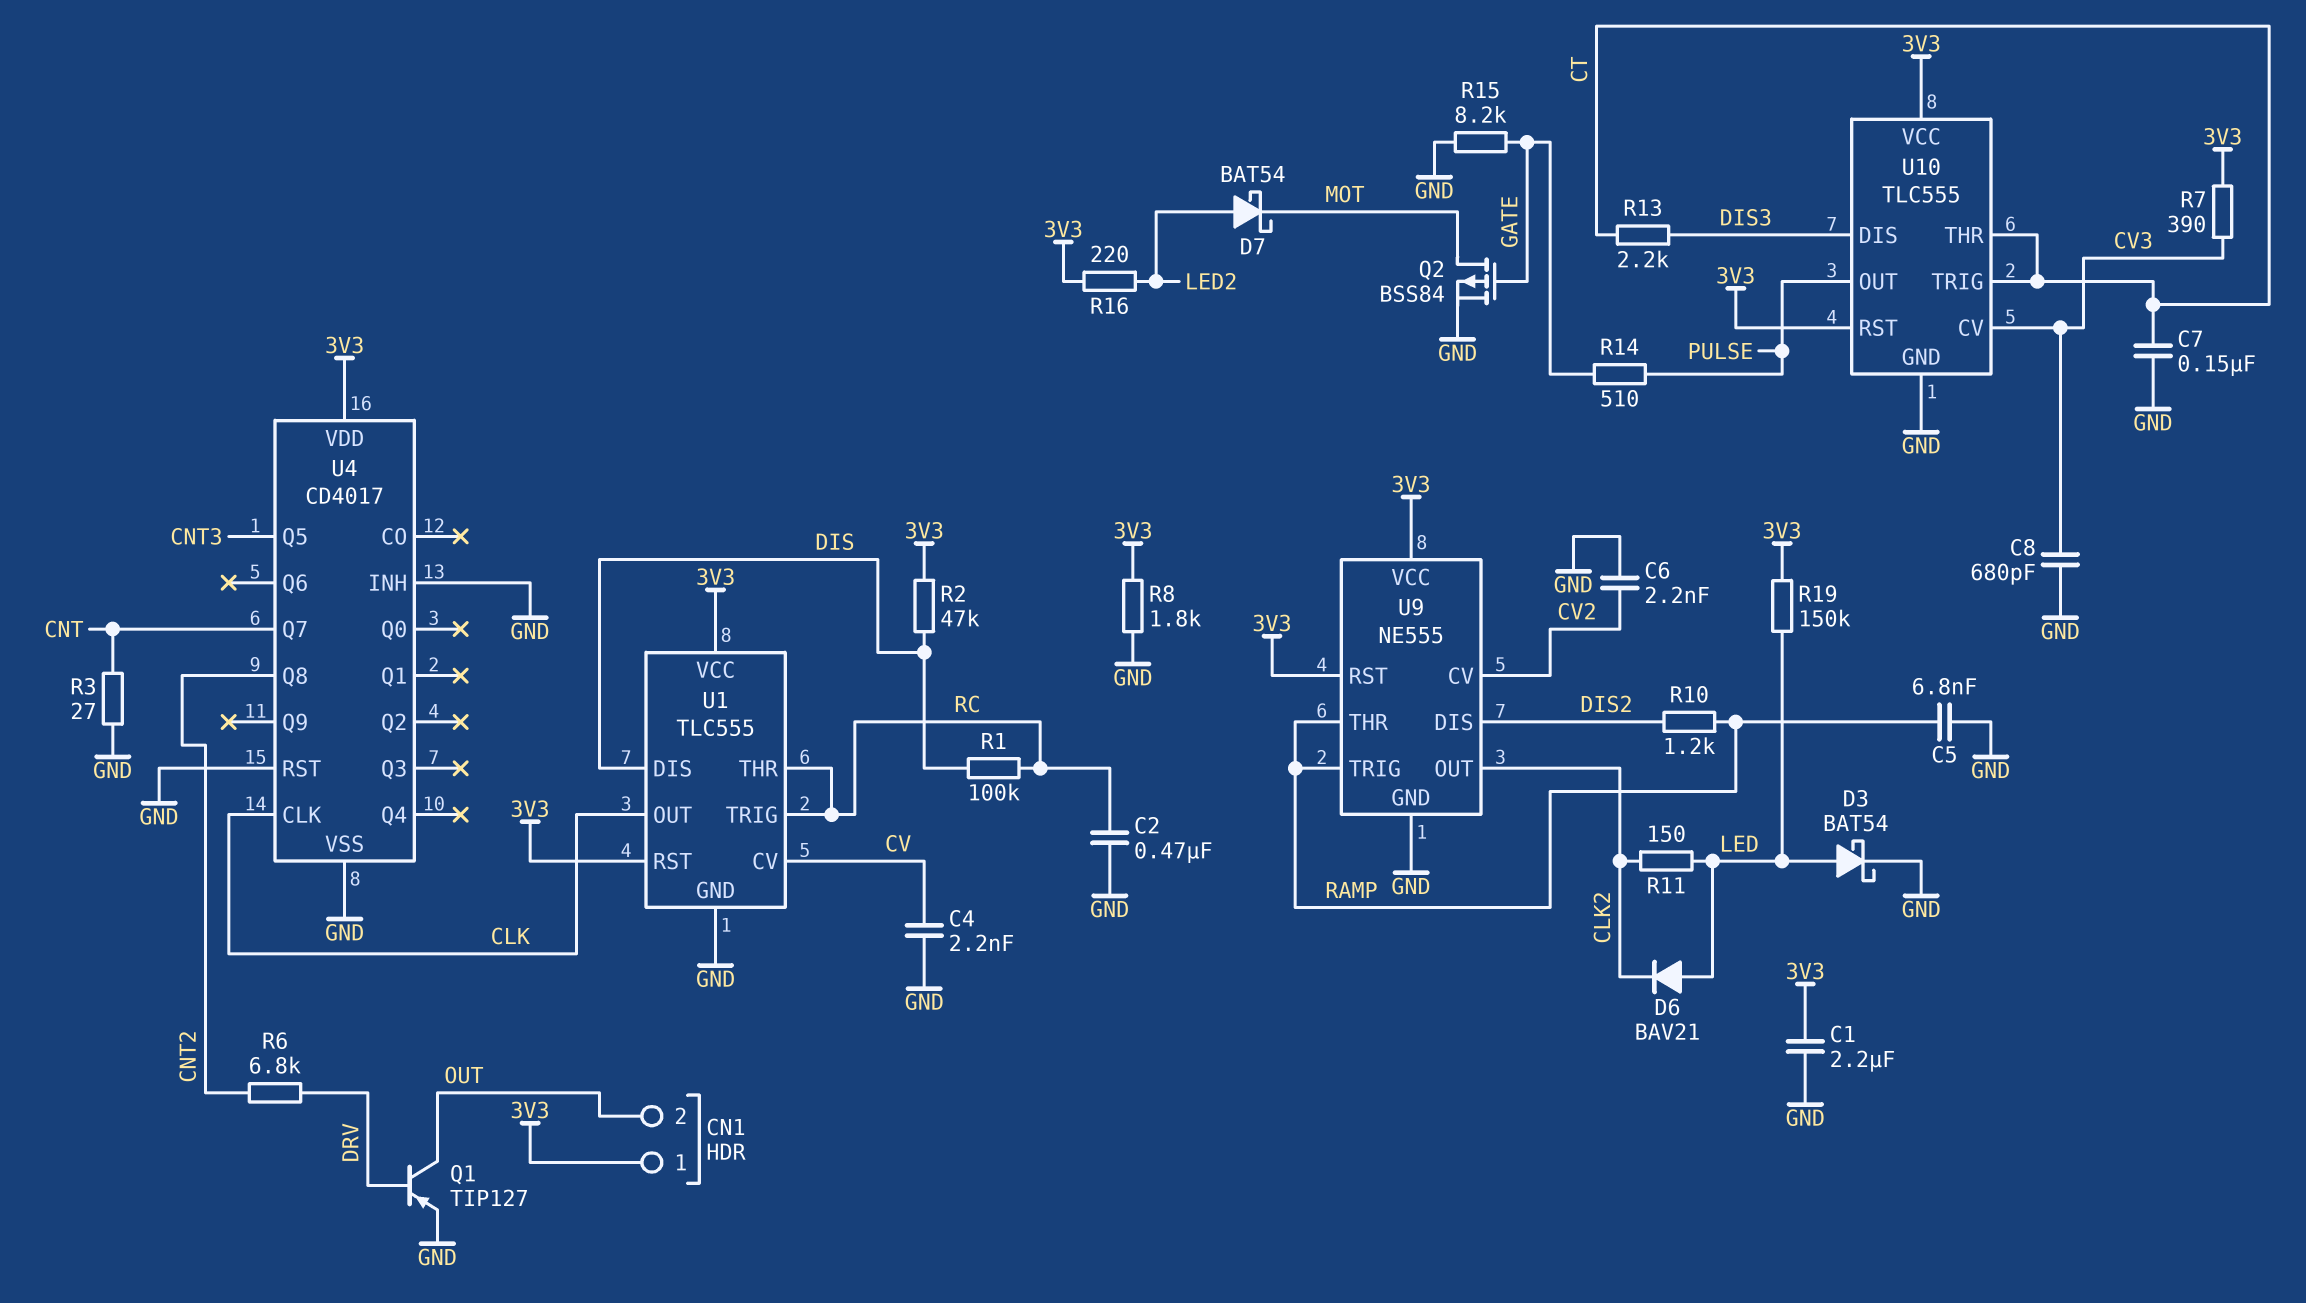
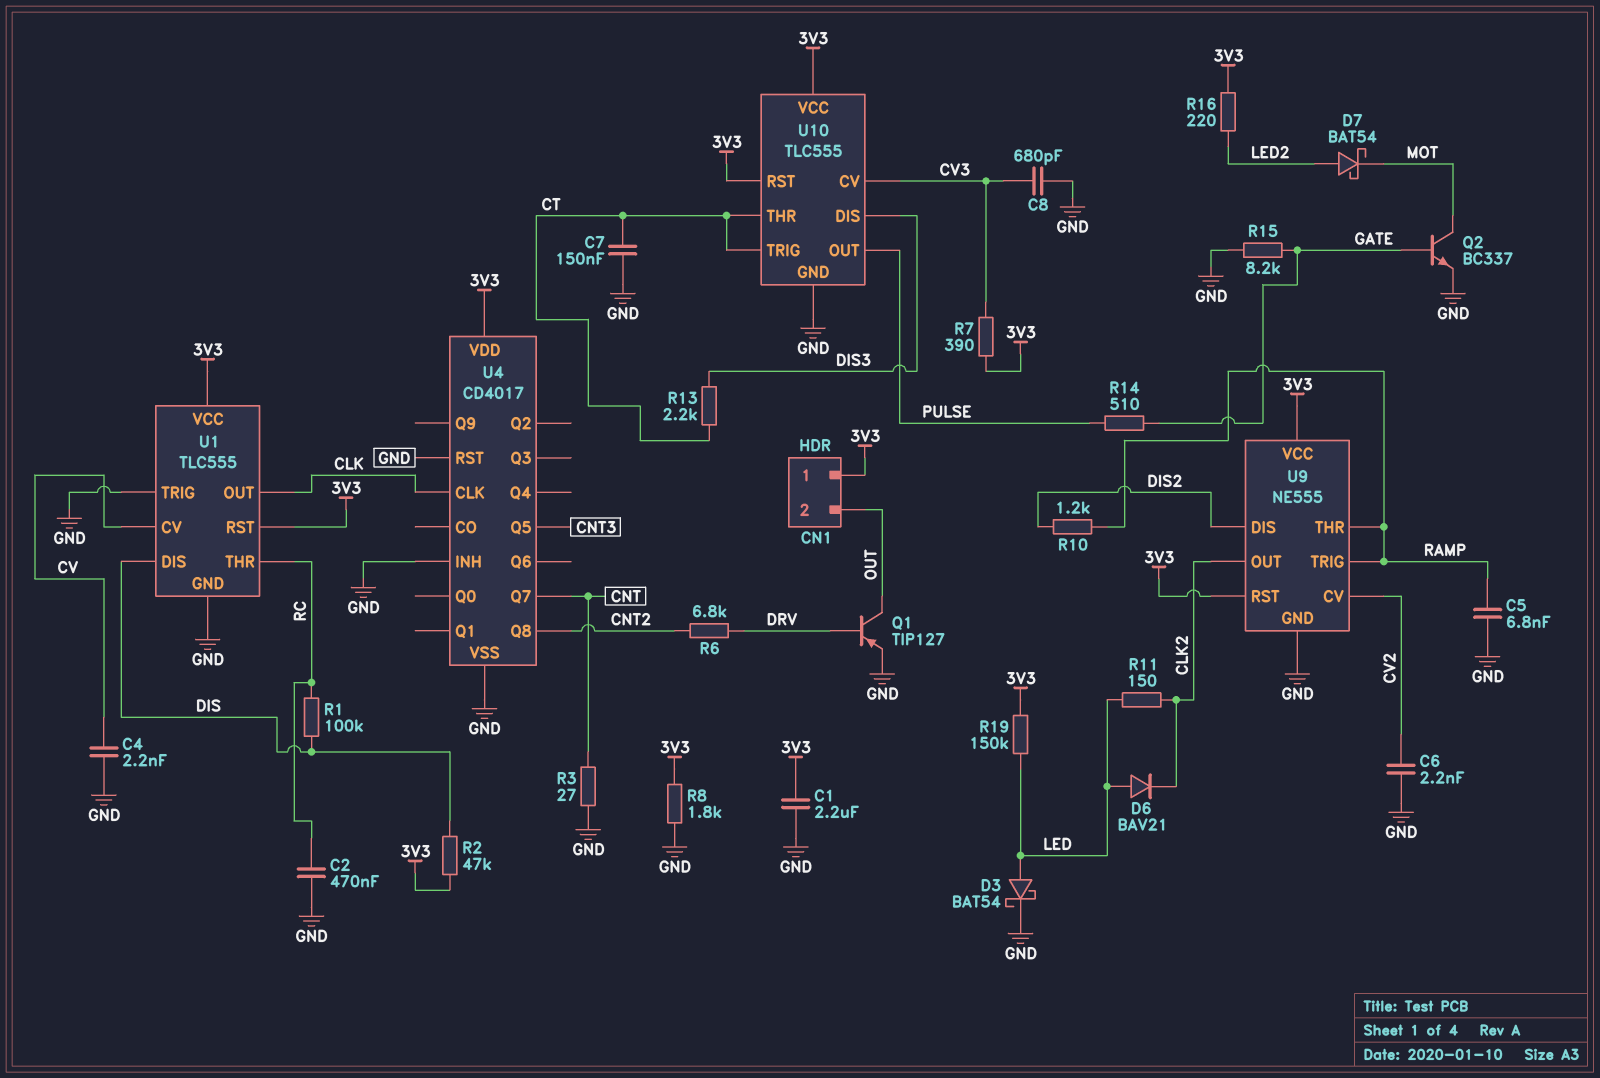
Q2: PMOS BSS84 (G GATE, D MOT, S GND) -> NPN BC337 (B GATE, C MOT, E GND)
U1 pin TRIG: RC -> GND

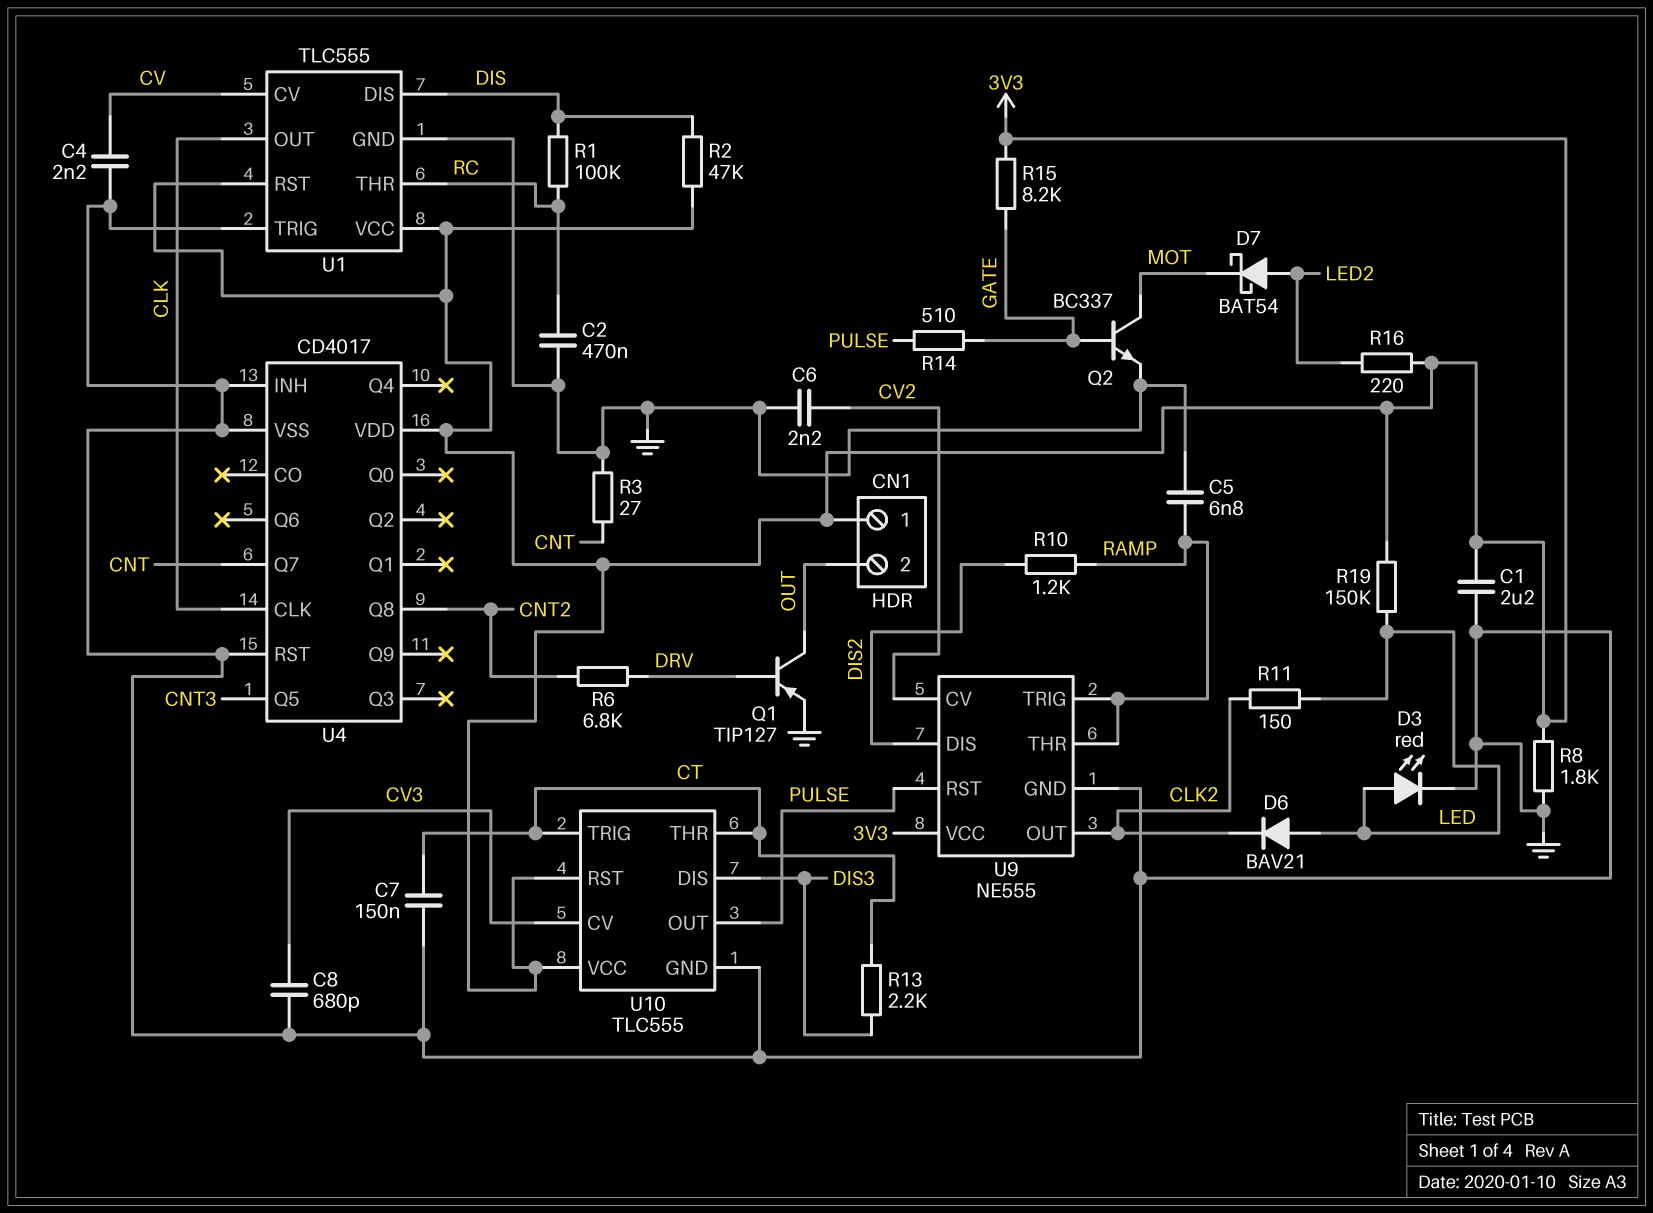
D3: schottky BAT54 (A LED, K GND) -> LED red (A LED, K GND)
R7: 390 (3V3, CV3) -> none
R15: 8.2k (GATE, GND) -> 8.2k (3V3, GATE)
U9 pin RST: 3V3 -> PULSE

